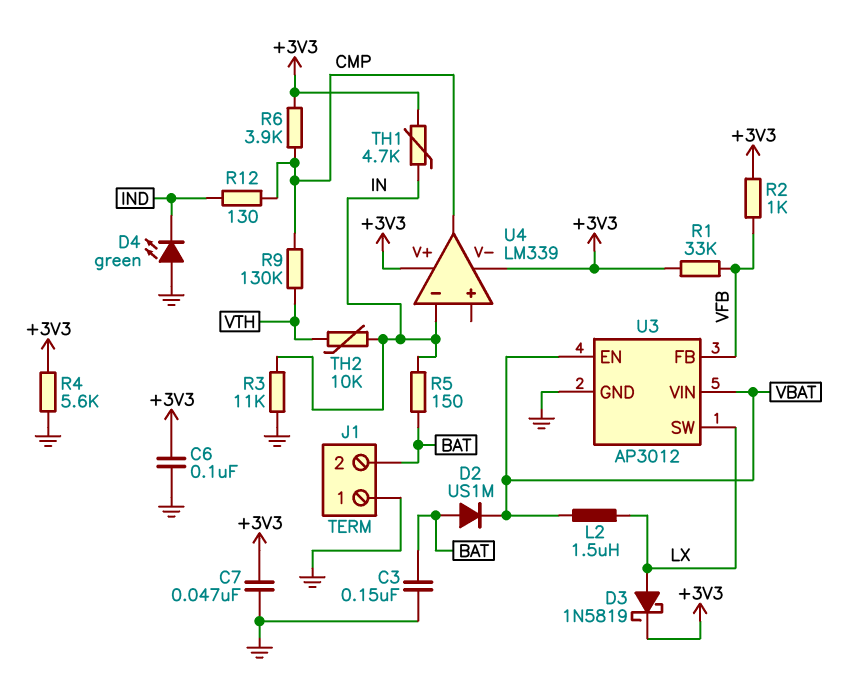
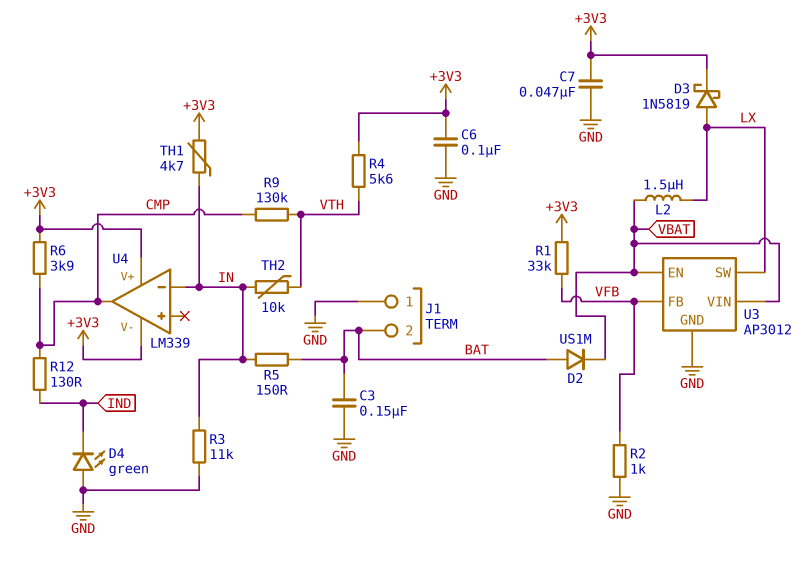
R2: 1k (+3V3, VFB) -> 1k (GND, VFB)
R4: 5.6k (+3V3, GND) -> 5.6k (+3V3, VTH)

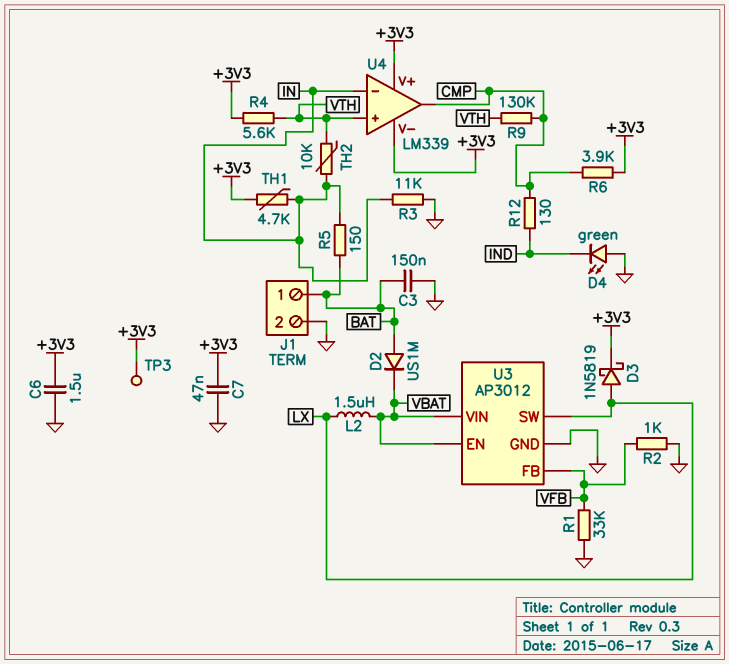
C6: 100nF (+3V3, GND) -> 1.5uF (+3V3, GND)
J1 pin 1: GND -> BAT
J1 pin 2: BAT -> GND
R1: 33k (+3V3, VFB) -> 33k (GND, VFB)
TP3: none -> test point (+3V3)
U4 pin in+: none -> VTH

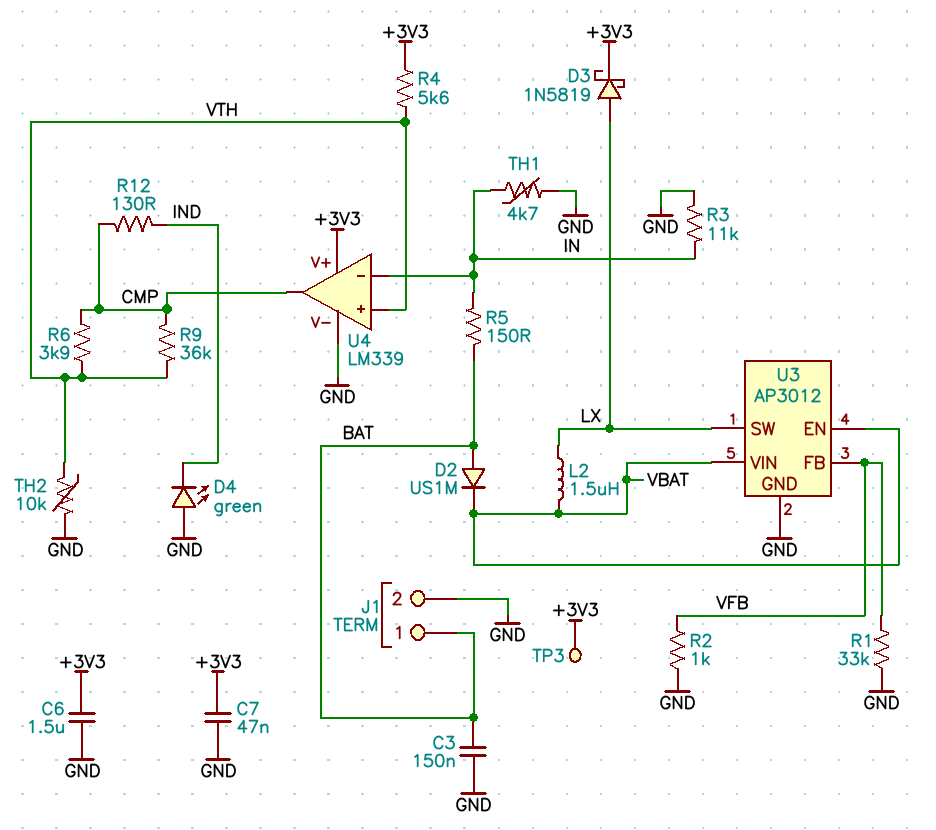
R6: 3.9k (+3V3, CMP) -> 3.9k (CMP, VTH)
R9: 130k (CMP, VTH) -> 36k (CMP, VTH)
TH1: 4.7k (+3V3, IN) -> 4.7k (GND, IN)
TH2: 10k (IN, VTH) -> 10k (GND, VTH)
U4 pin V-: +3V3 -> GND

